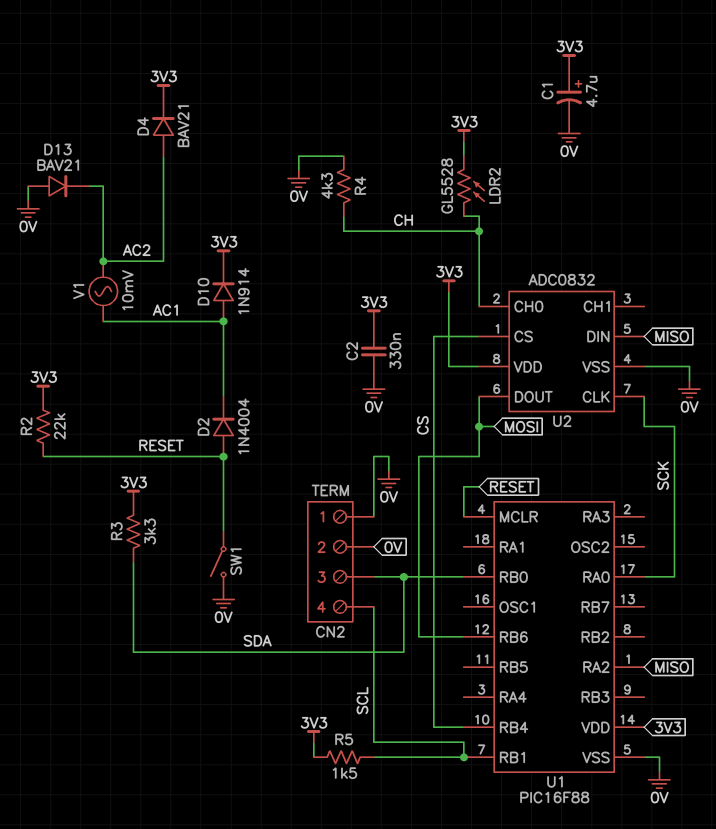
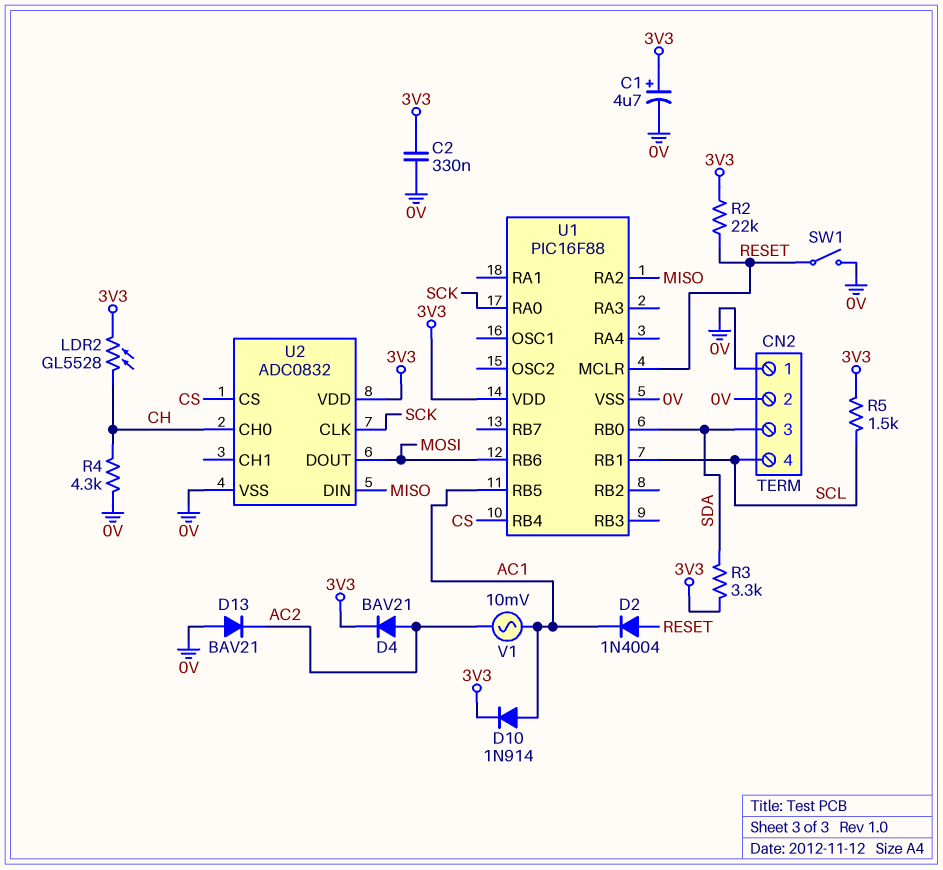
U1 pin RB5: none -> AC1

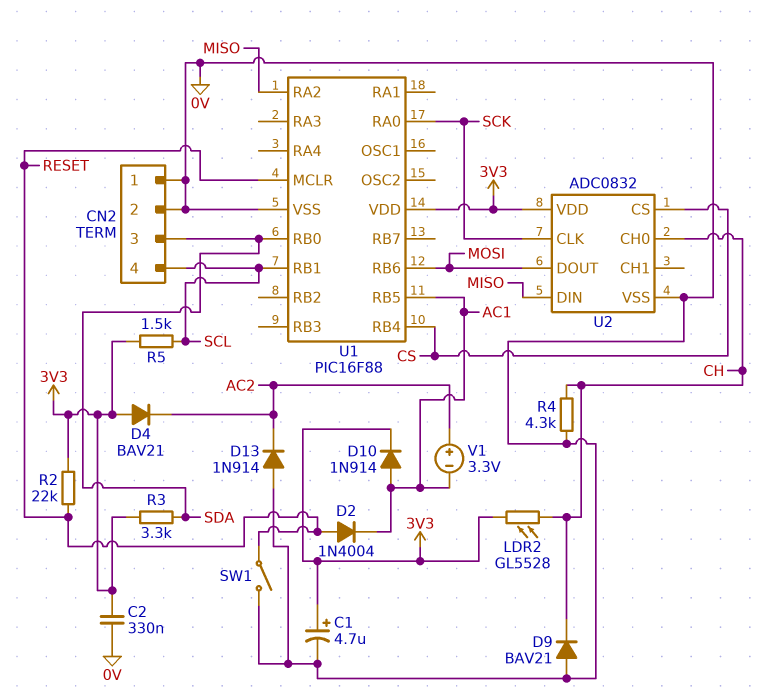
D4: diode BAV21 (A AC2, K 3V3) -> diode BAV21 (A 3V3, K AC2)
D9: none -> diode BAV21 (A 0V, K CH)
D13: diode BAV21 (A 0V, K AC2) -> diode 1N914 (A 0V, K AC2)
V1: AC 10mV (AC1, AC2) -> 3.3V (plus AC2, minus AC1)

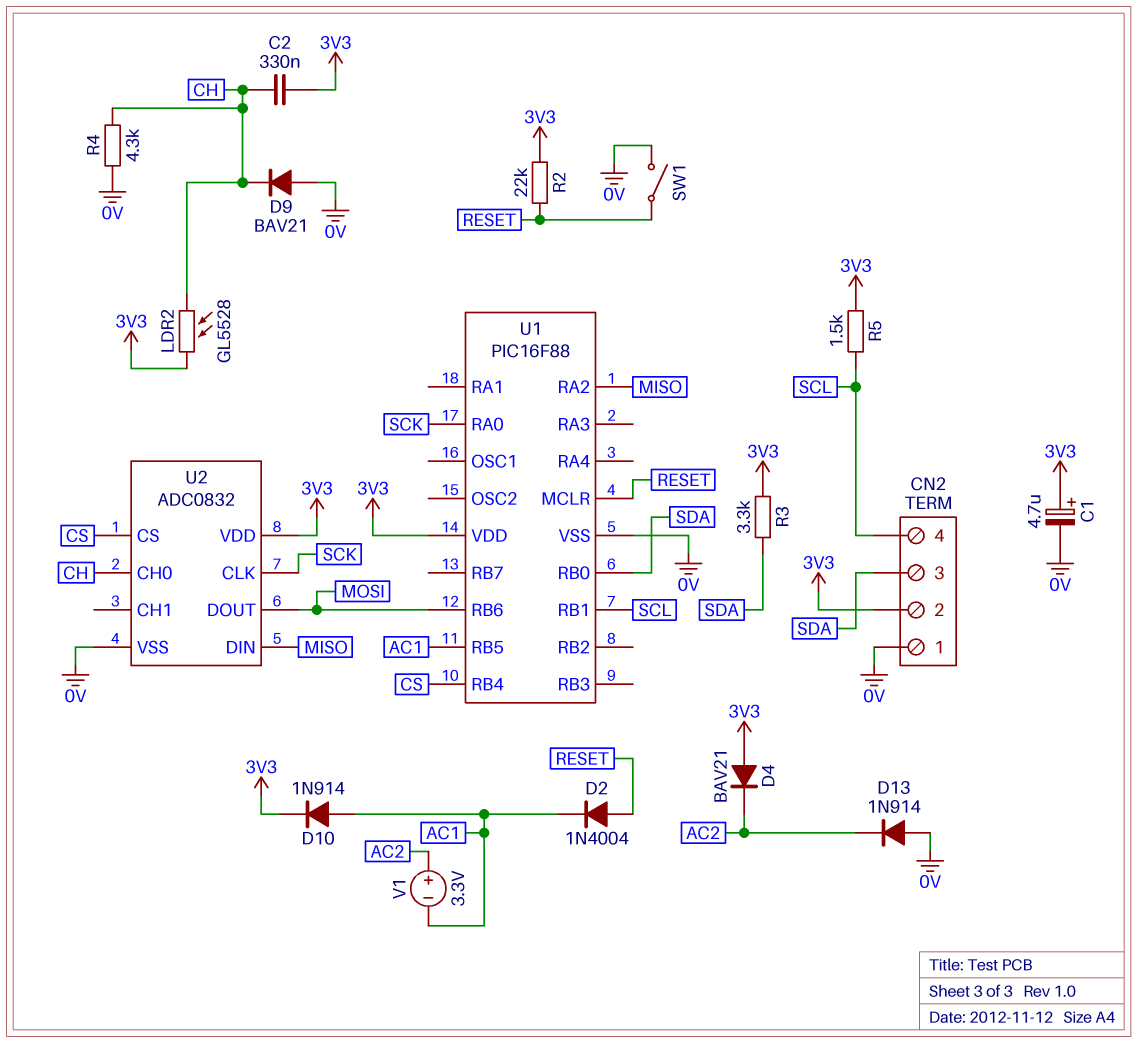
C2: 330nF (0V, 3V3) -> 330nF (3V3, CH)
CN2 pin 2: 0V -> 3V3

